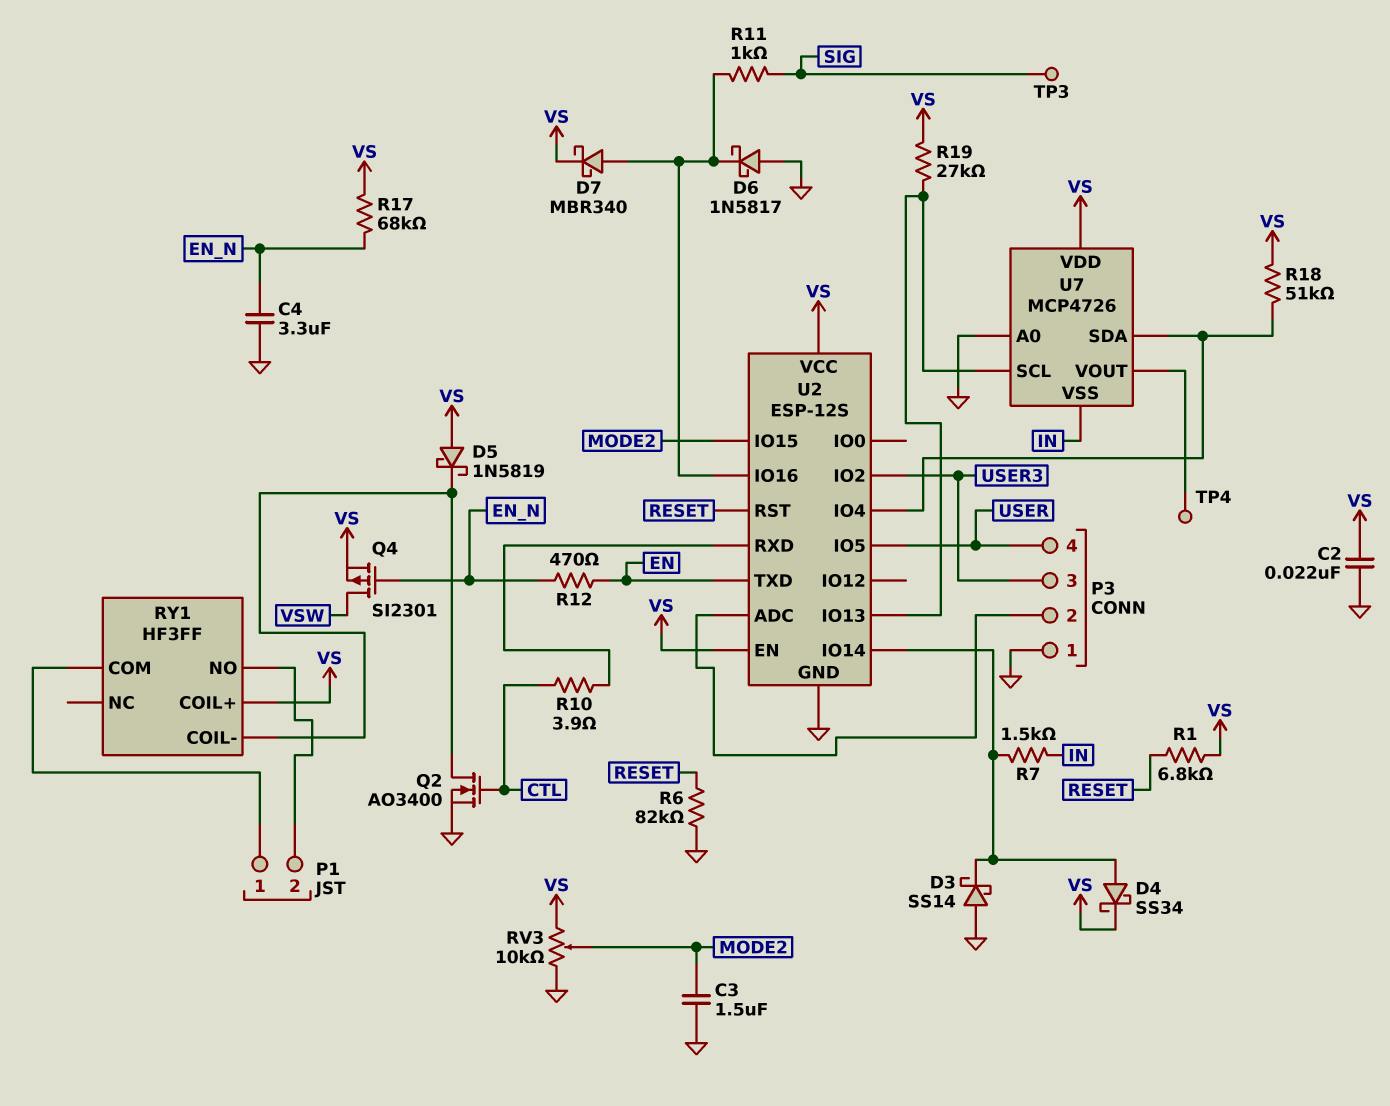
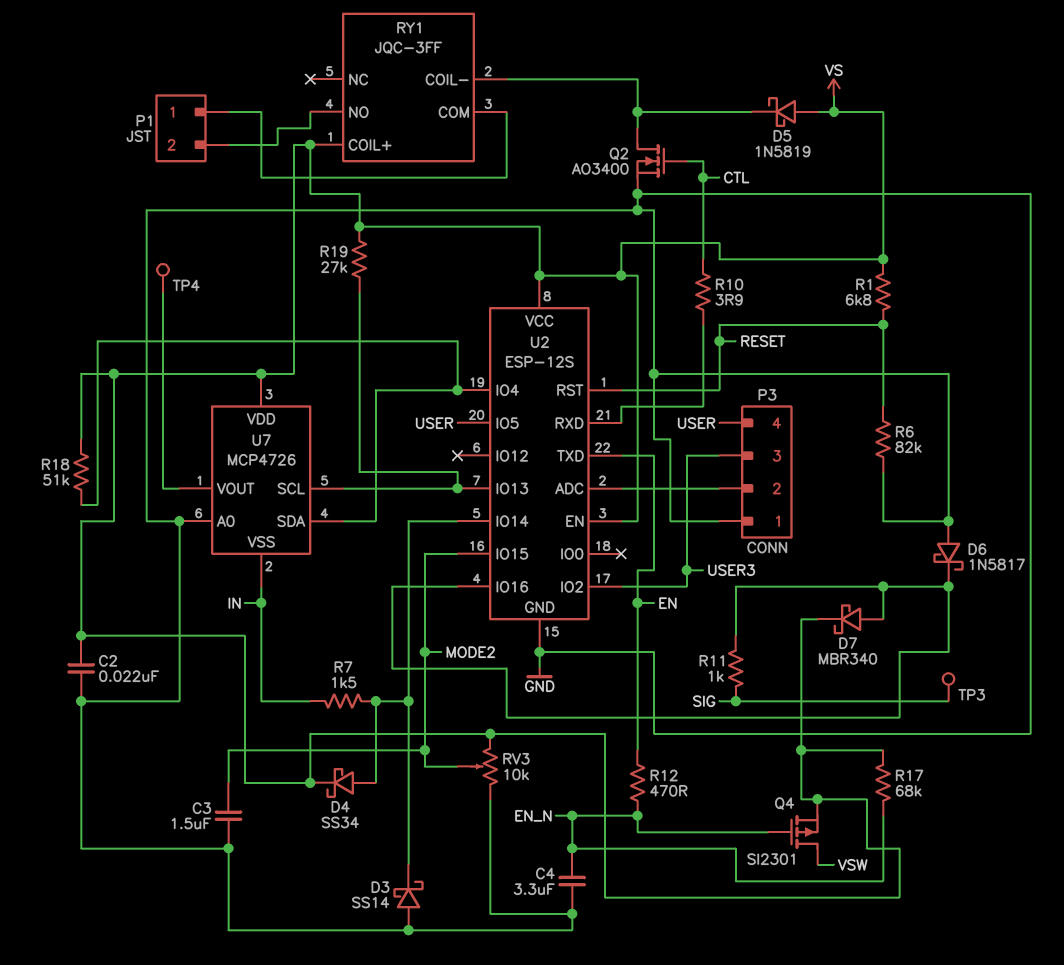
RY1: HF3FF -> JQC-3FF

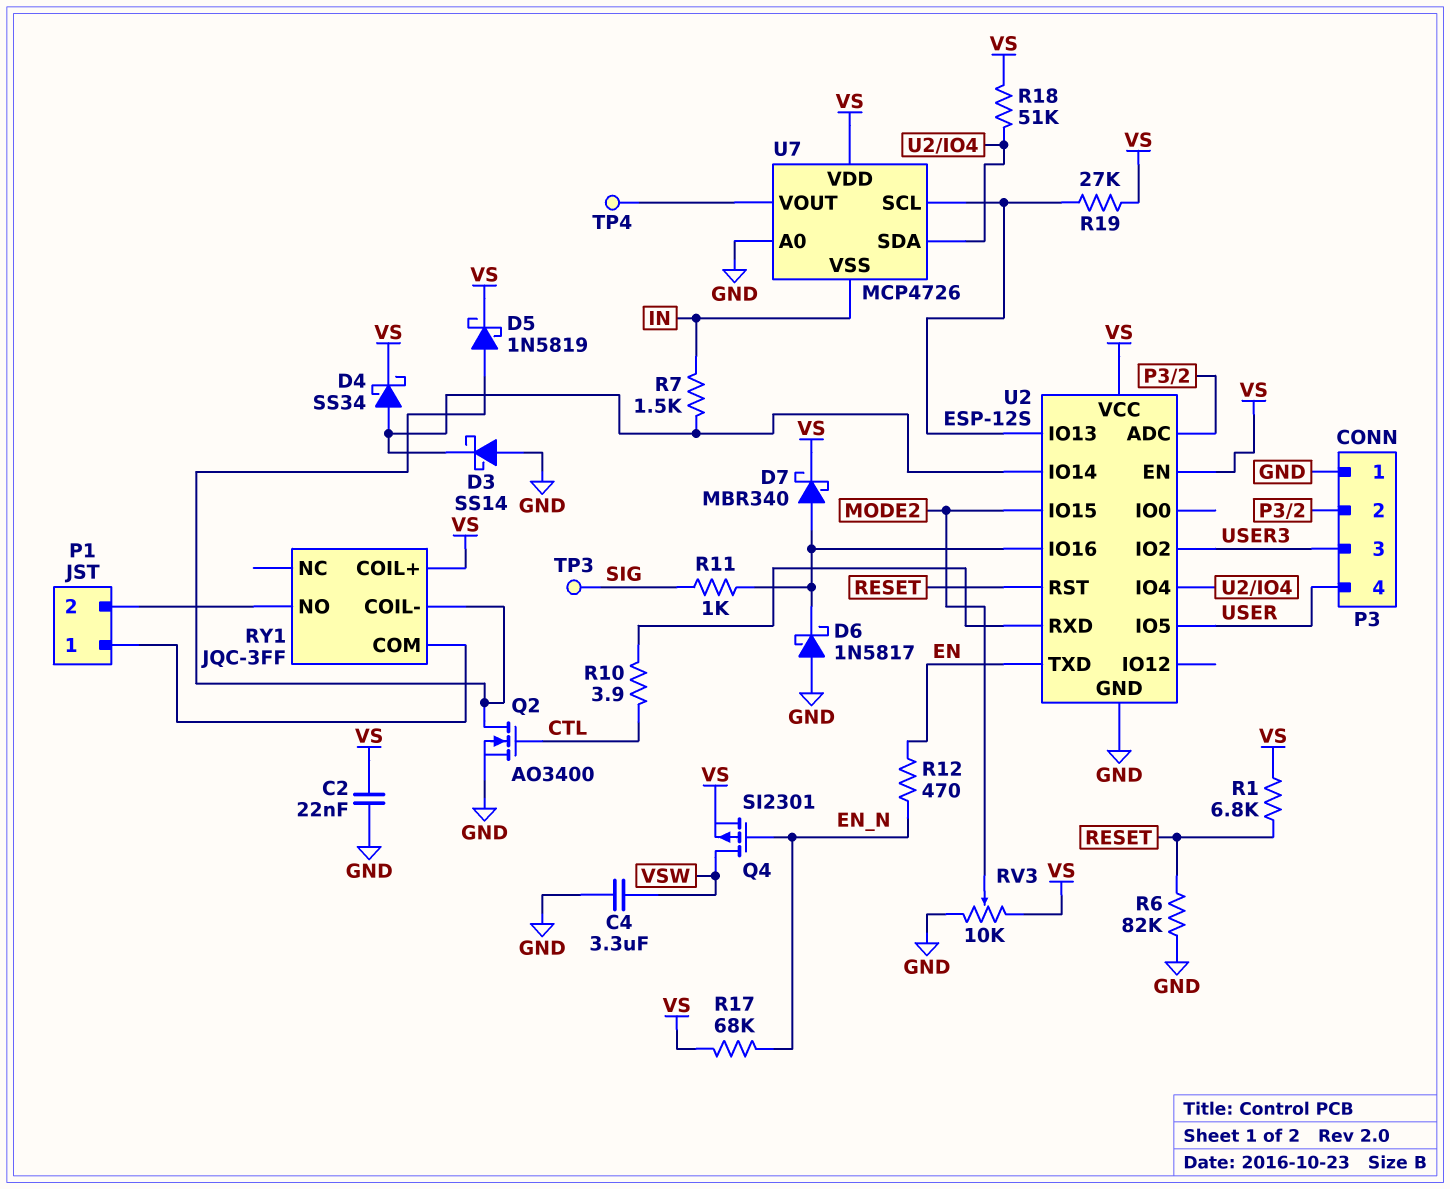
C3: 1.5uF (GND, MODE2) -> none
C4: 3.3uF (EN_N, GND) -> 3.3uF (GND, VSW)
D5: schottky 1N5819 (A VS, K RY1/COIL-) -> schottky 1N5819 (A RY1/COIL-, K VS)

